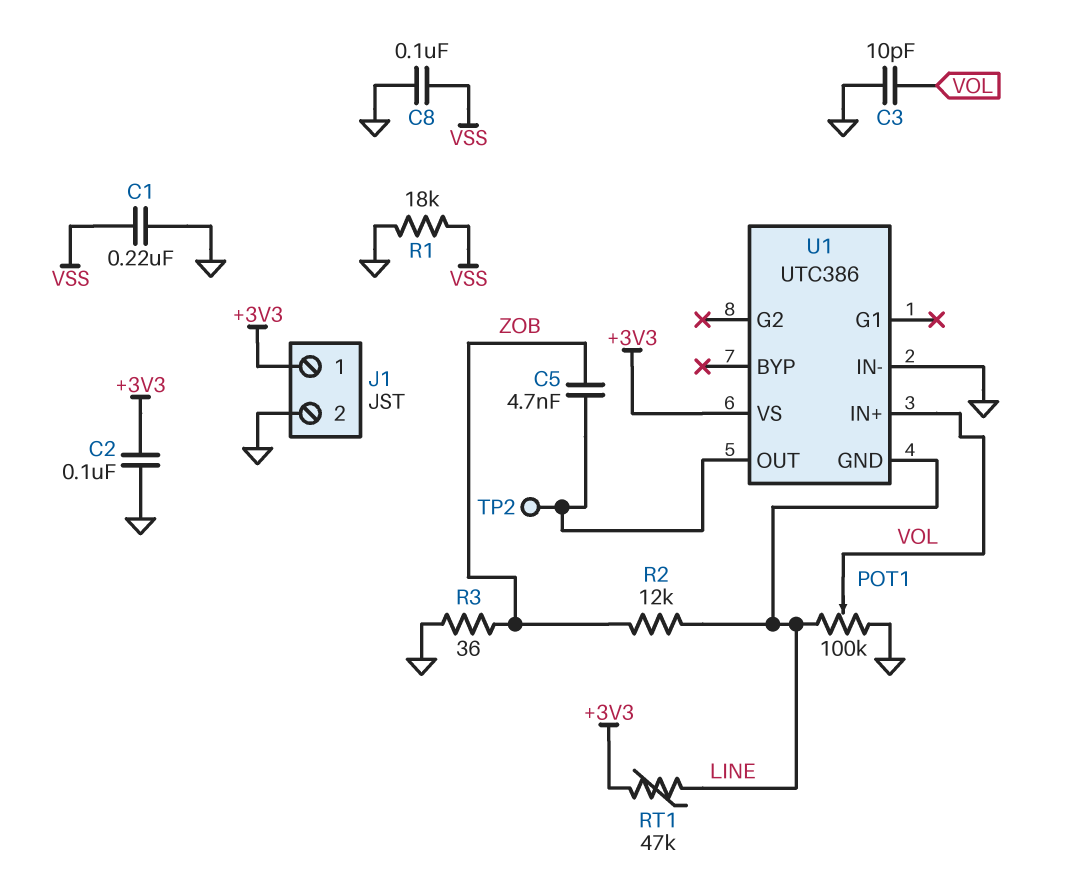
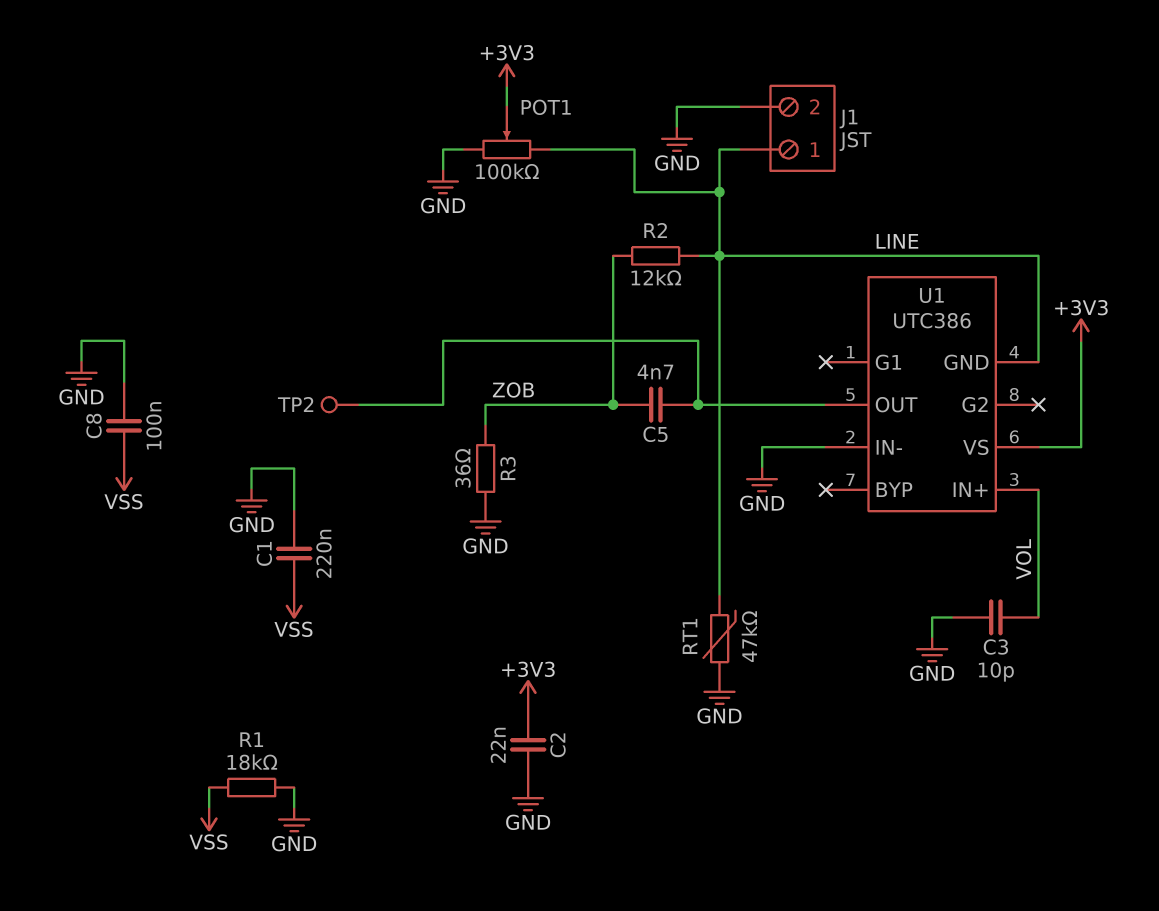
C2: 100nF (+3V3, GND) -> 22nF (+3V3, GND)
J1 pin 1: +3V3 -> LINE
POT1: 100k (GND, LINE, wiper VOL) -> 100k (GND, LINE, wiper +3V3)
RT1: 47k (+3V3, LINE) -> 47k (GND, LINE)

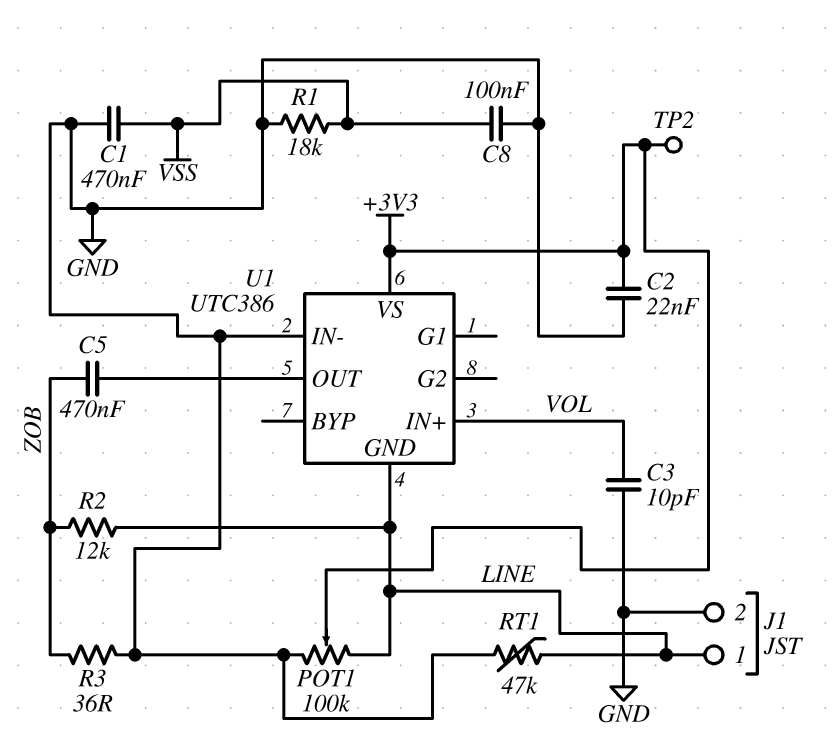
C1: 220nF (GND, VSS) -> 470nF (GND, VSS)
C5: 4.7nF (U1/OUT, ZOB) -> 470nF (U1/OUT, ZOB)
TP2: test point (U1/OUT) -> test point (+3V3)

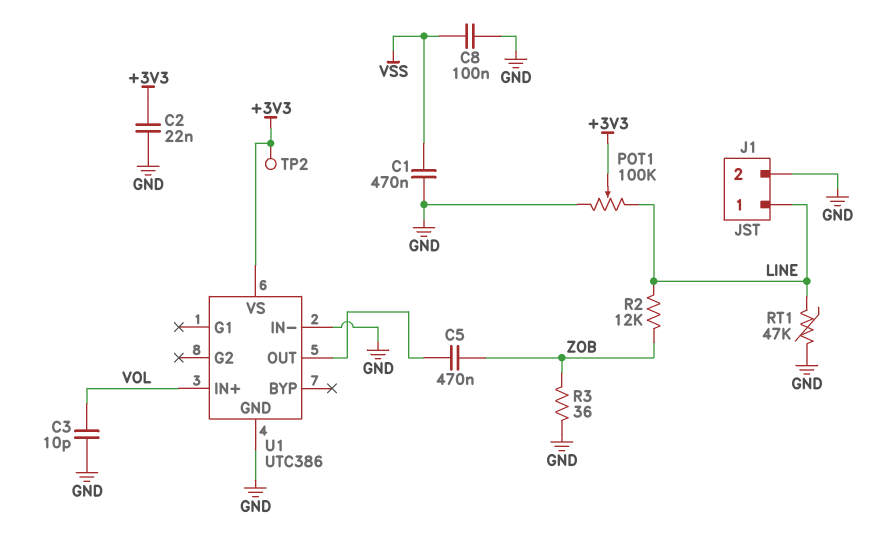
R1: 18k (GND, VSS) -> none
U1 pin GND: LINE -> GND

